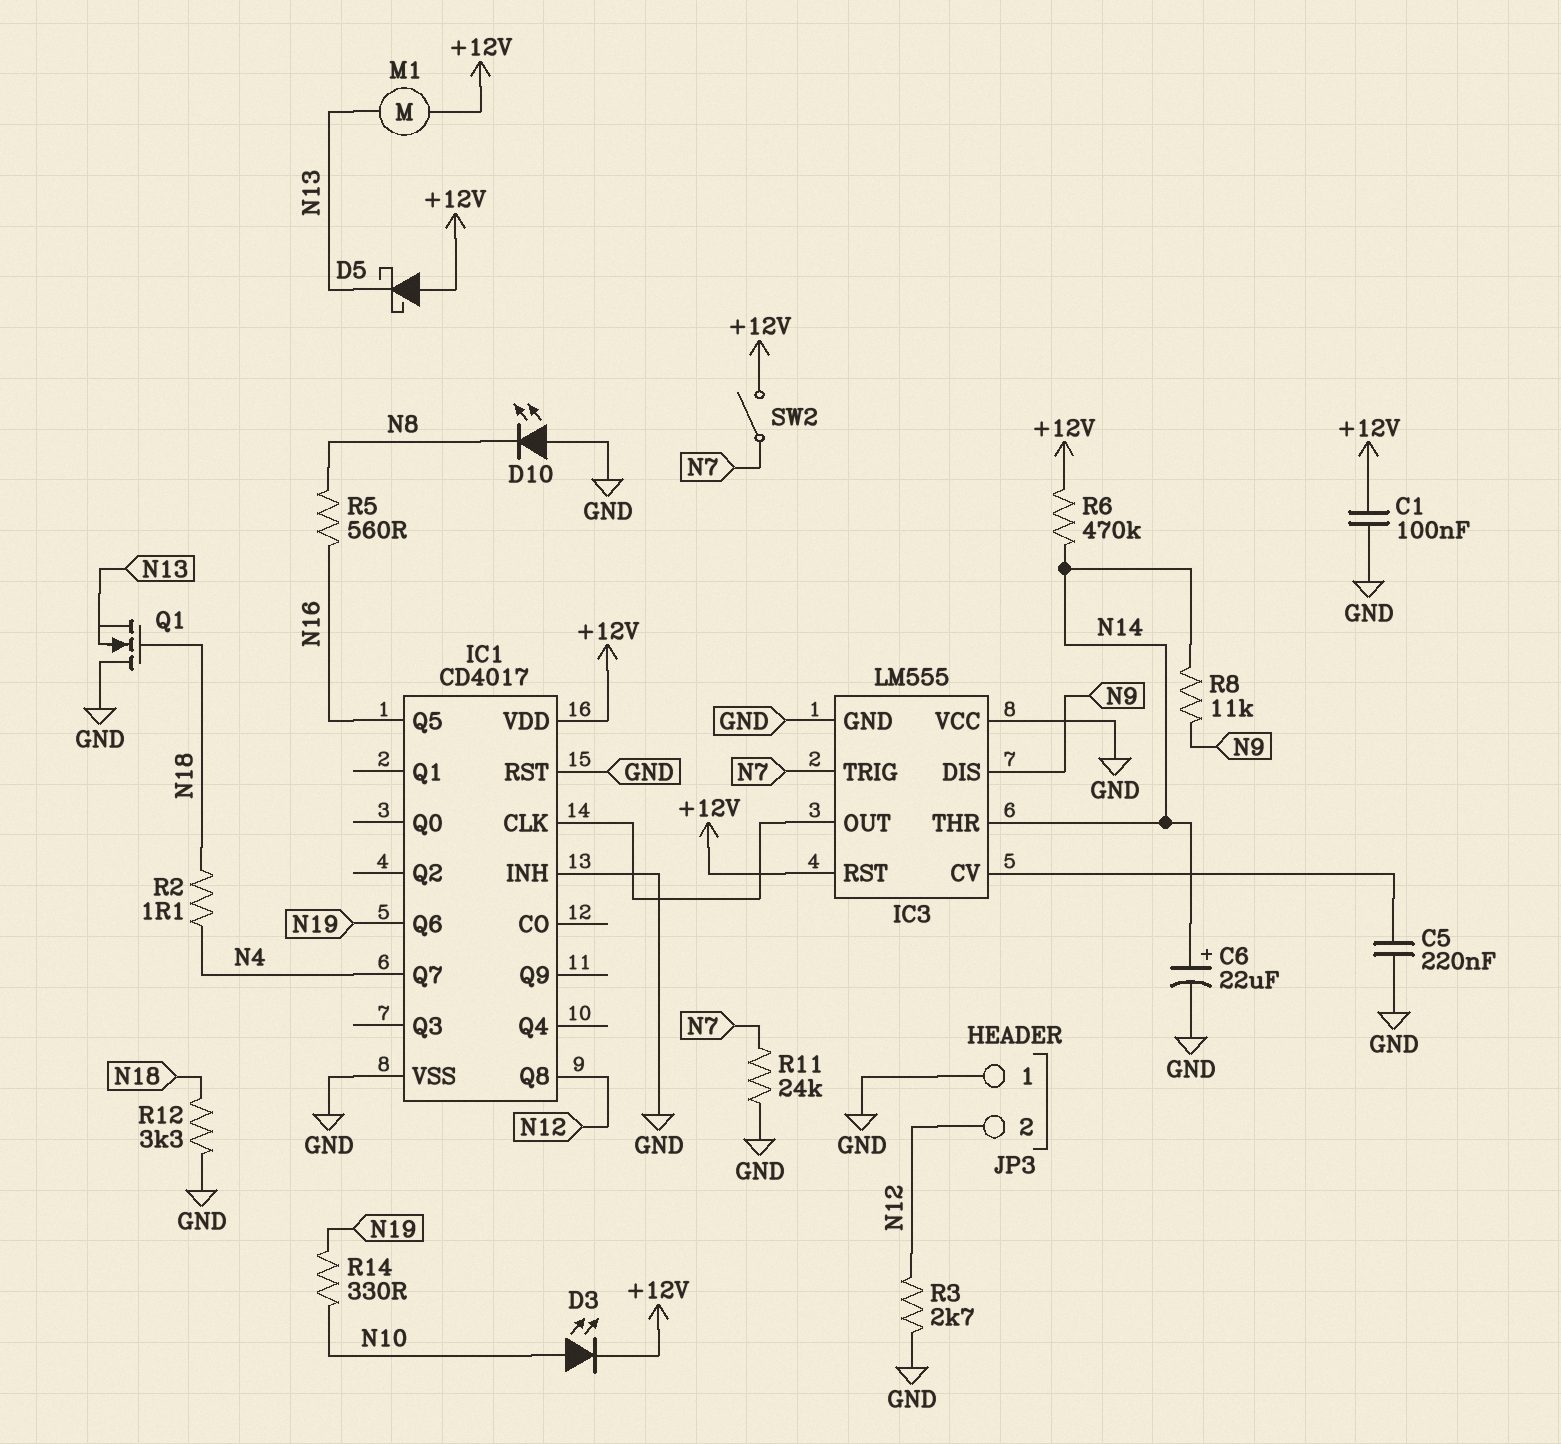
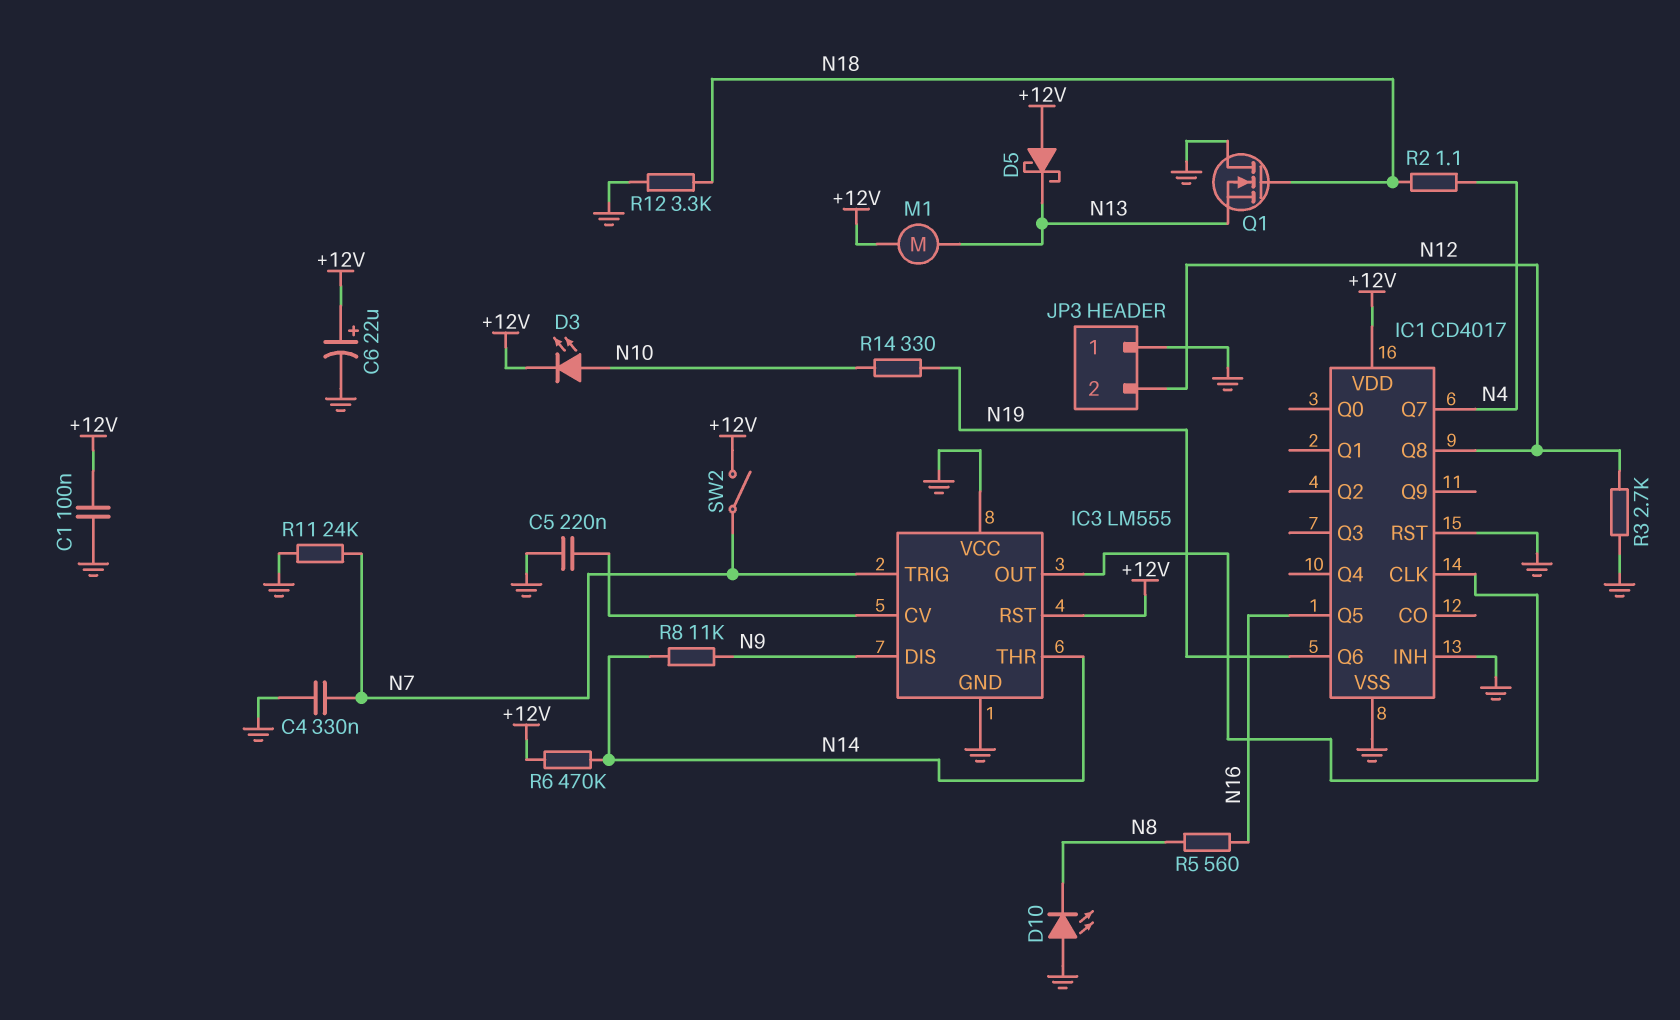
C4: none -> 330nF (GND, N7)
C6: 22uF (plus N14, minus GND) -> 22uF (plus +12V, minus GND)

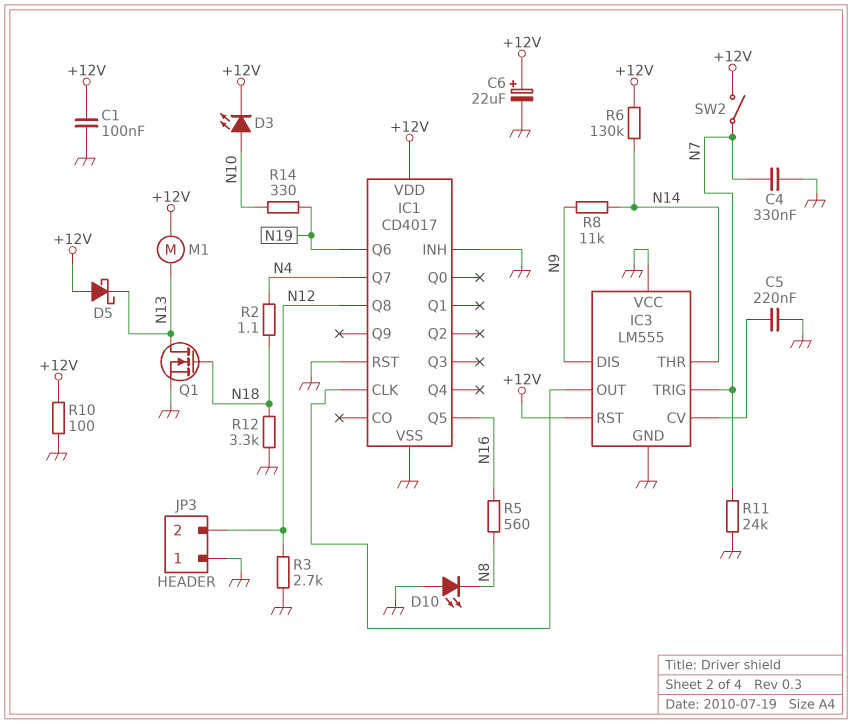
Q1: NMOS (G N18, D GND, S N13) -> NMOS (G N18, D N13, S GND)
R6: 470k (+12V, N14) -> 130k (+12V, N14)
R10: none -> 100 (+12V, GND)

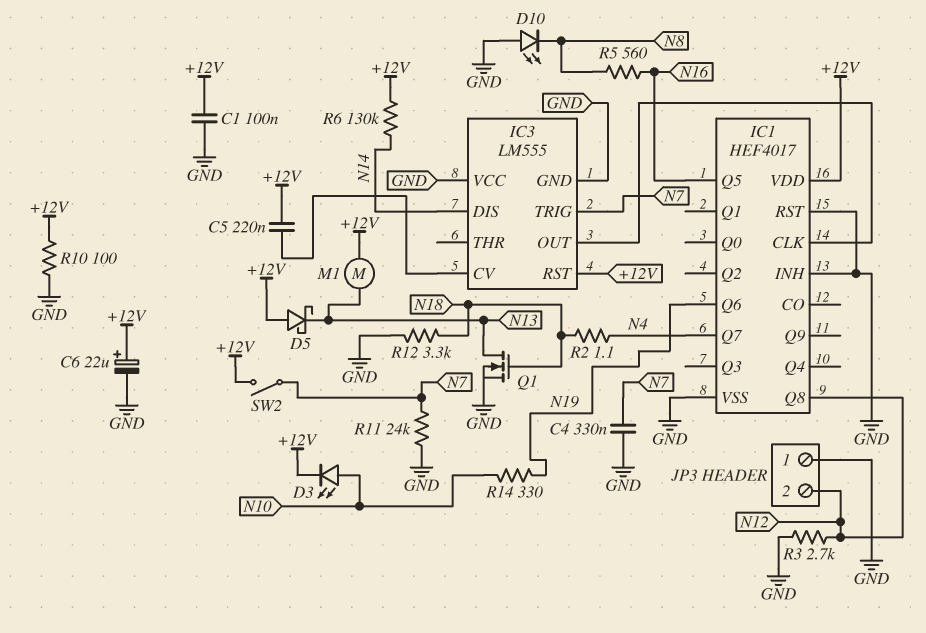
C5: 220nF (GND, IC3/CV) -> 220nF (+12V, IC3/CV)
IC1: CD4017 -> HEF4017
IC3 pin DIS: N9 -> N14
IC3 pin THR: N14 -> none
R8: 11k (N9, N14) -> none

